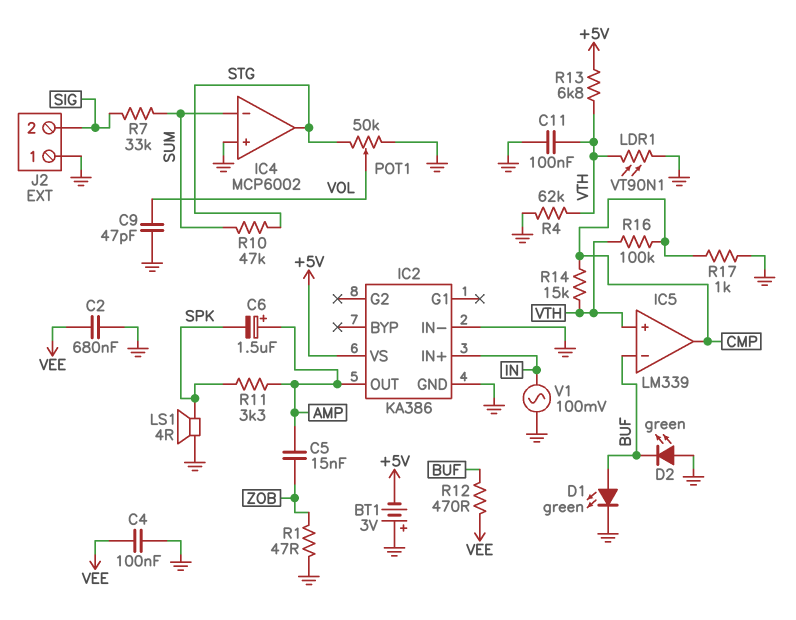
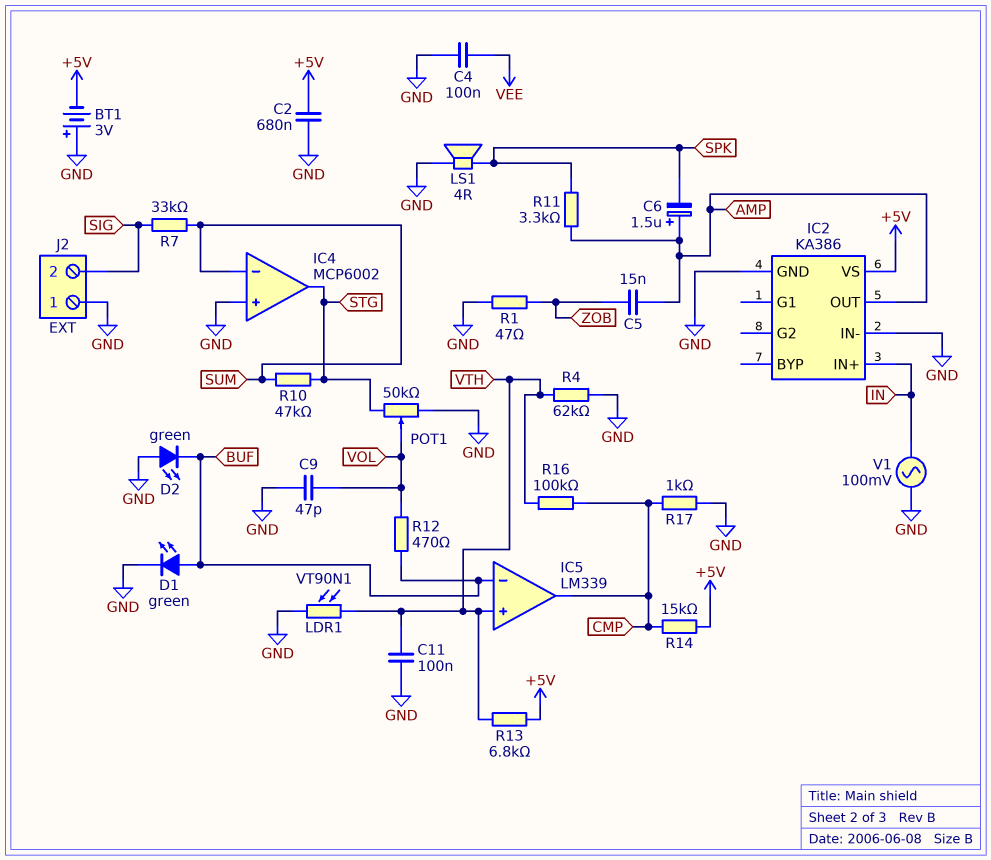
C2: 680nF (GND, VEE) -> 680nF (+5V, GND)
R12: 470 (BUF, VEE) -> 470 (BUF, VOL)
R14: 15k (CMP, VTH) -> 15k (+5V, CMP)

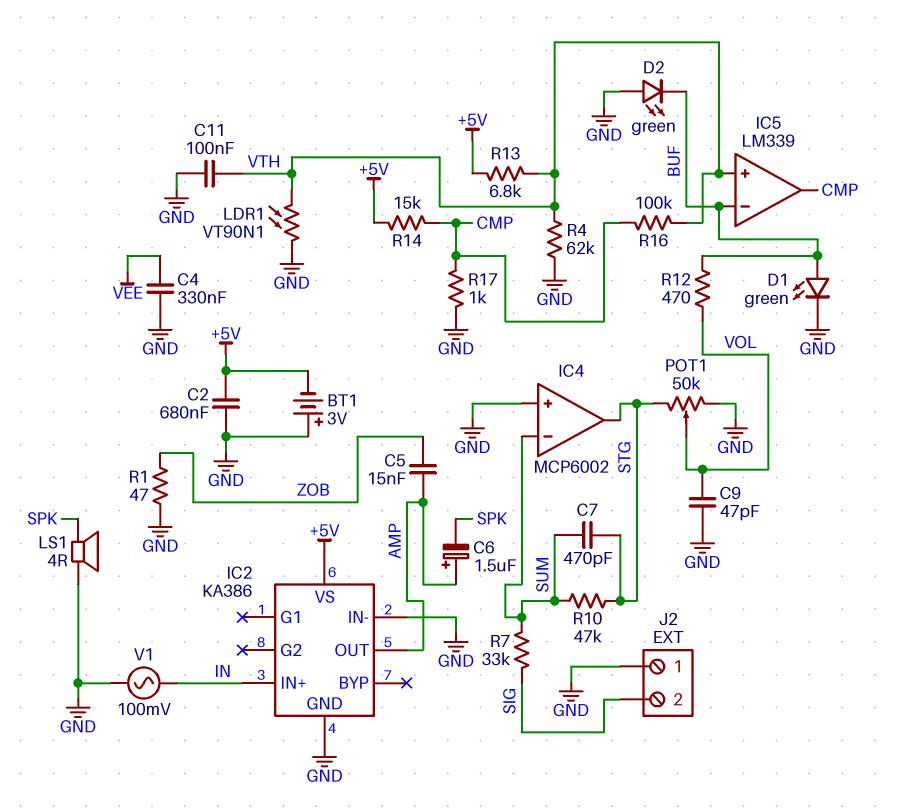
C4: 100nF (GND, VEE) -> 330nF (GND, VEE)
C7: none -> 470pF (STG, SUM)
R11: 3.3k (AMP, SPK) -> none

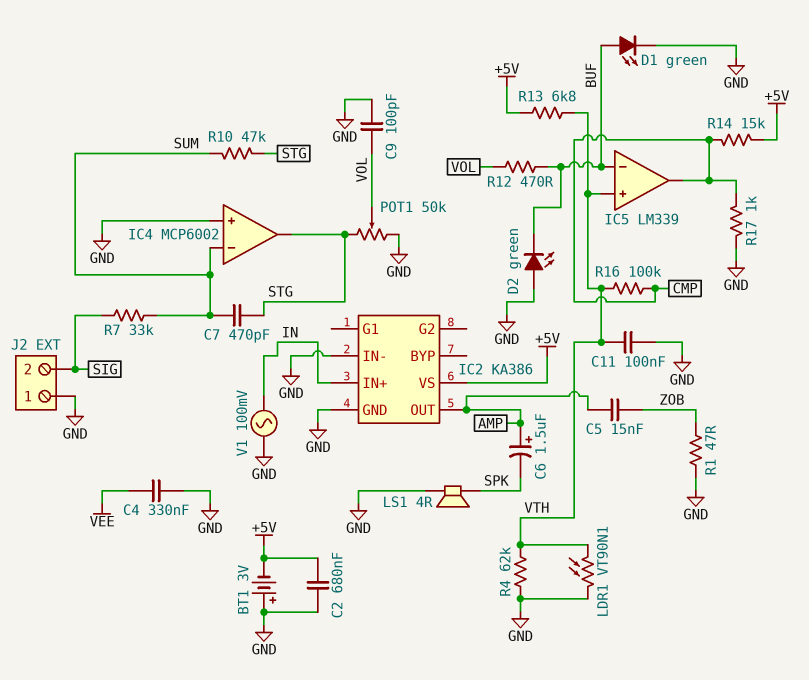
C9: 47pF (GND, VOL) -> 100pF (GND, VOL)

